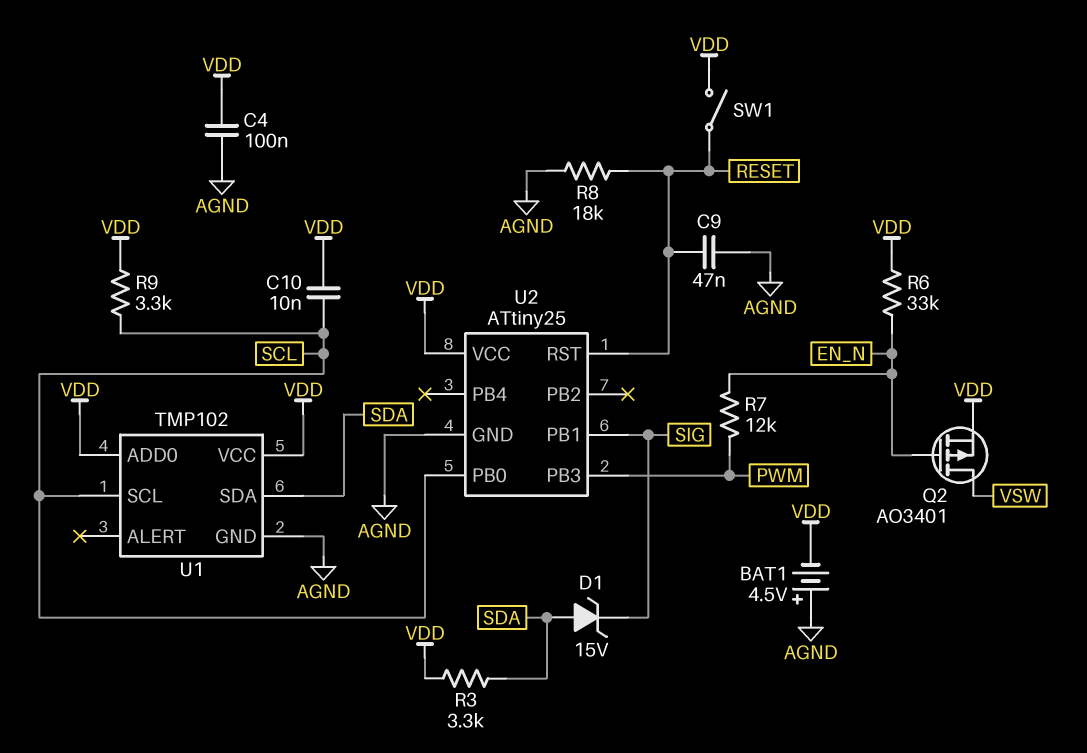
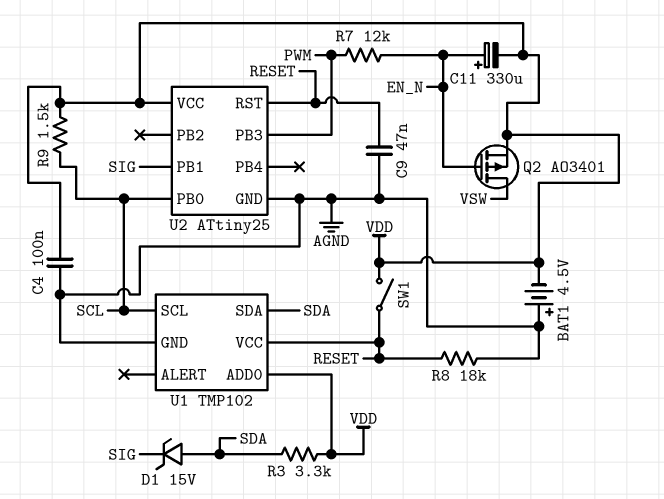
C10: 10nF (SCL, VDD) -> none
C11: none -> 330uF (plus EN_N, minus VDD)
R6: 33k (EN_N, VDD) -> none
R9: 3.3k (SCL, VDD) -> 1.5k (SCL, VDD)
U1 pin VCC: VDD -> RESET

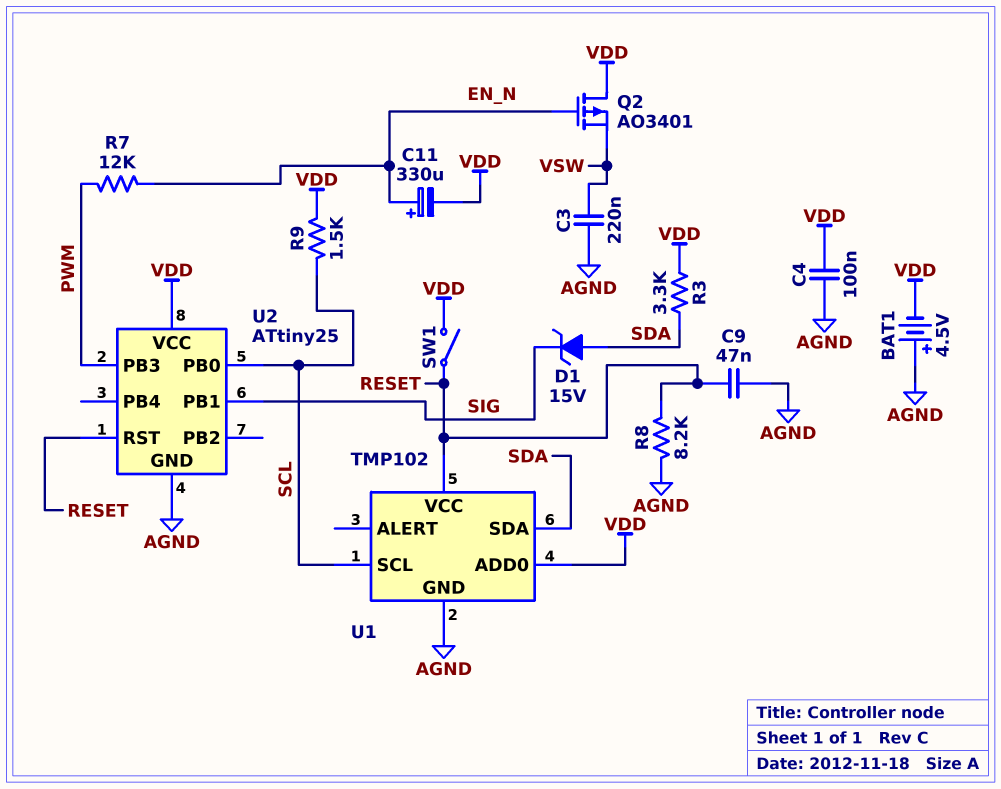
C3: none -> 220nF (AGND, VSW)
Q2: PMOS AO3401 (G EN_N, D VSW, S VDD) -> PMOS AO3401 (G EN_N, D VDD, S VSW)
R8: 18k (AGND, RESET) -> 8.2k (AGND, RESET)

